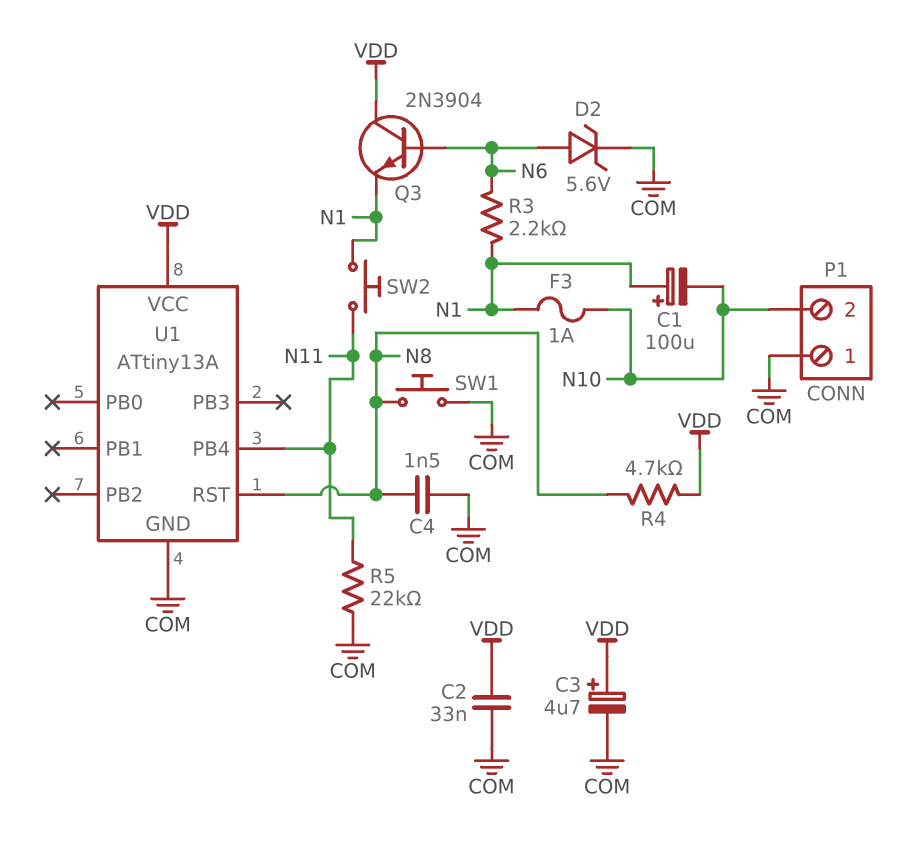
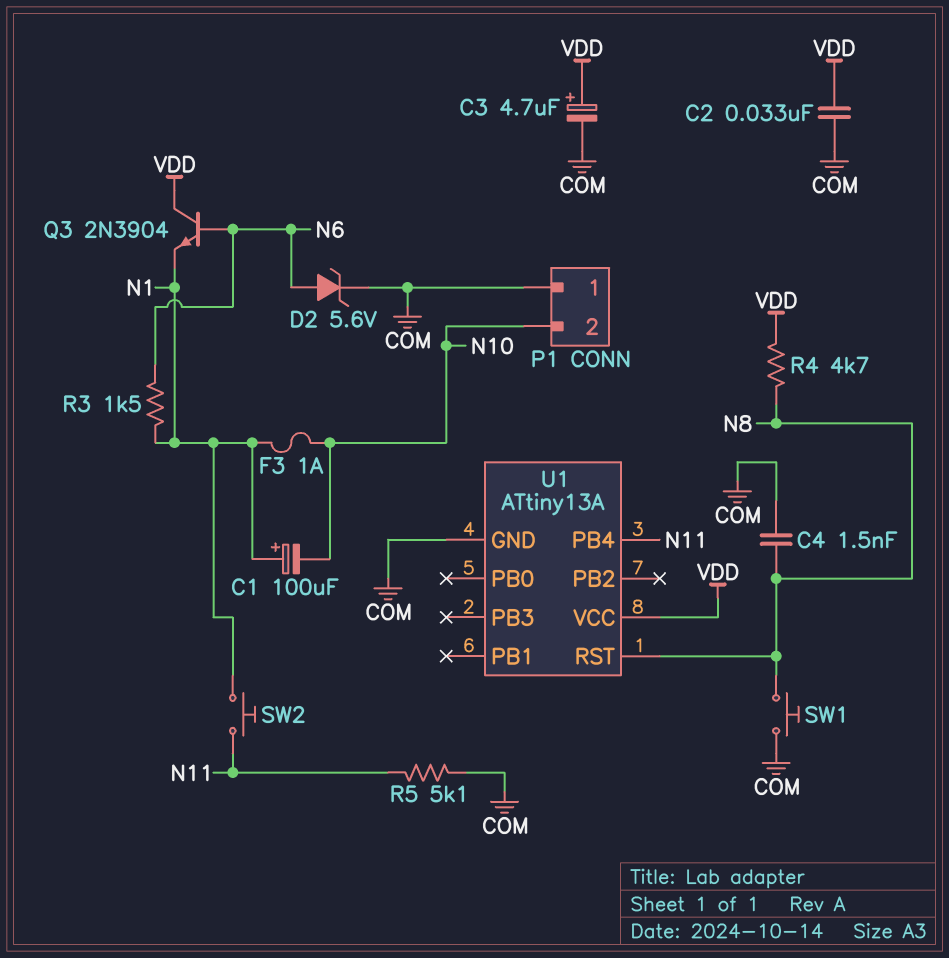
R3: 2.2k (N1, N6) -> 1.5k (N1, N6)
R5: 22k (COM, N11) -> 5.1k (COM, N11)

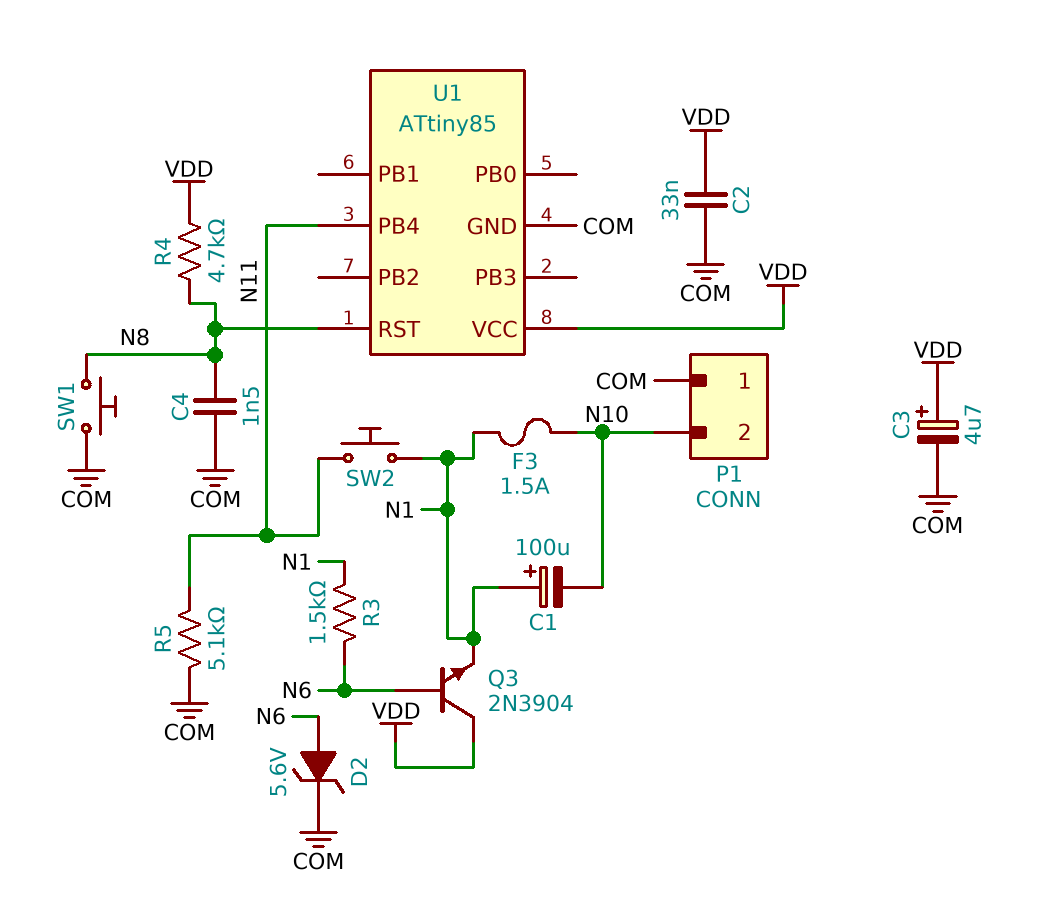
F3: 1A (N1, N10) -> 1.5A (N1, N10)
U1: ATtiny13A -> ATtiny85

